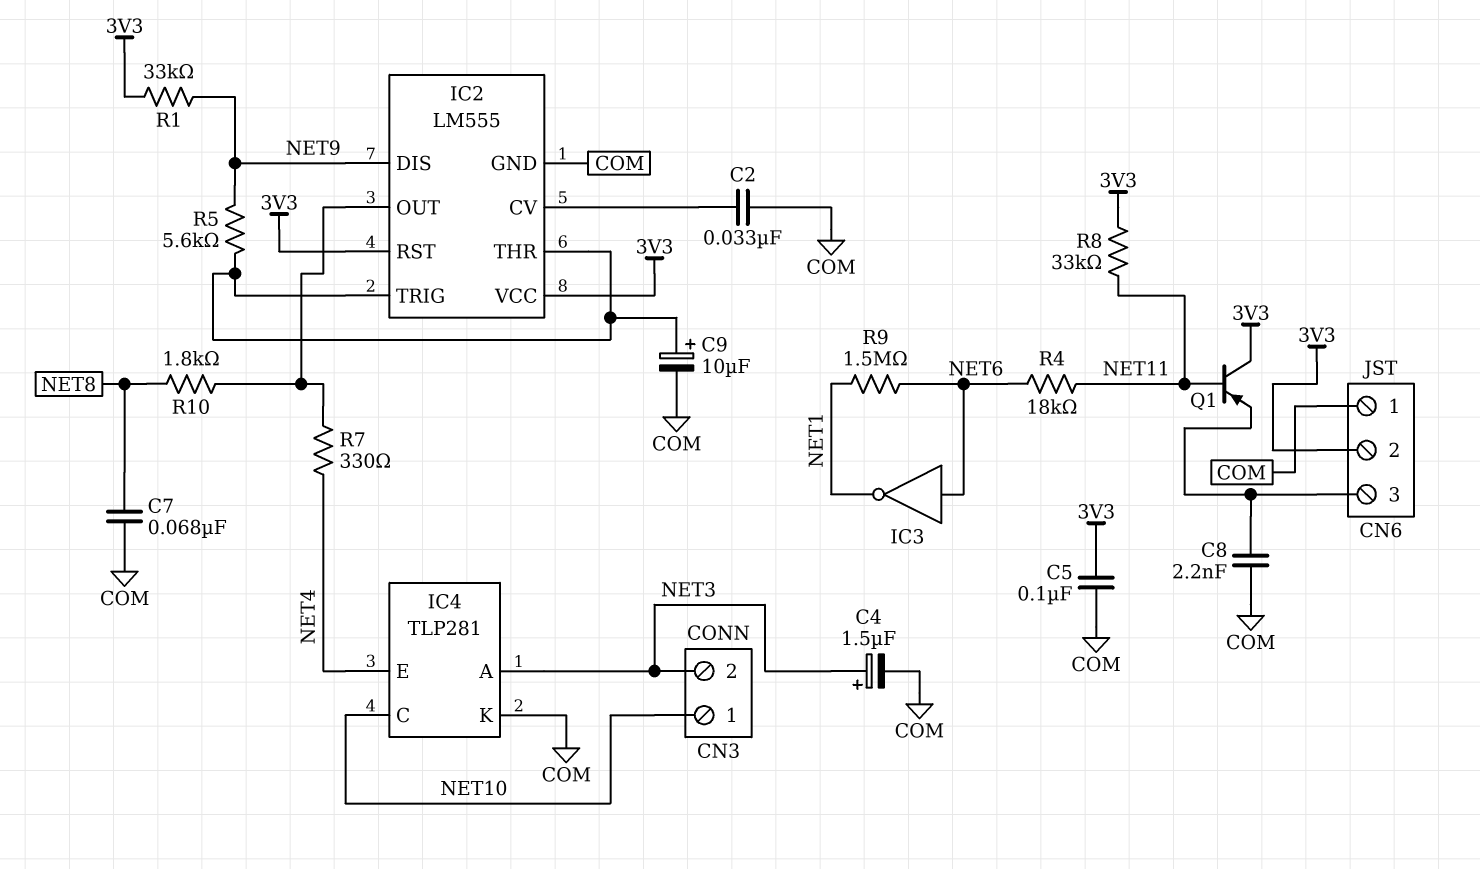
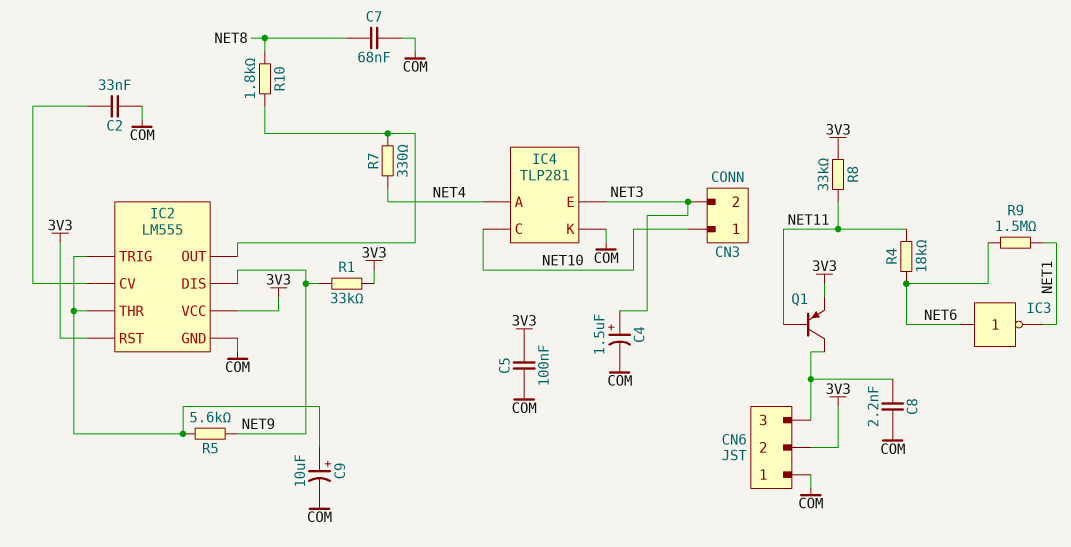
IC4 pin A: NET3 -> NET4
IC4 pin E: NET4 -> NET3
Q1: PNP (B NET11, C 3V3, E CN6/3) -> PNP (B NET11, C CN6/3, E 3V3)

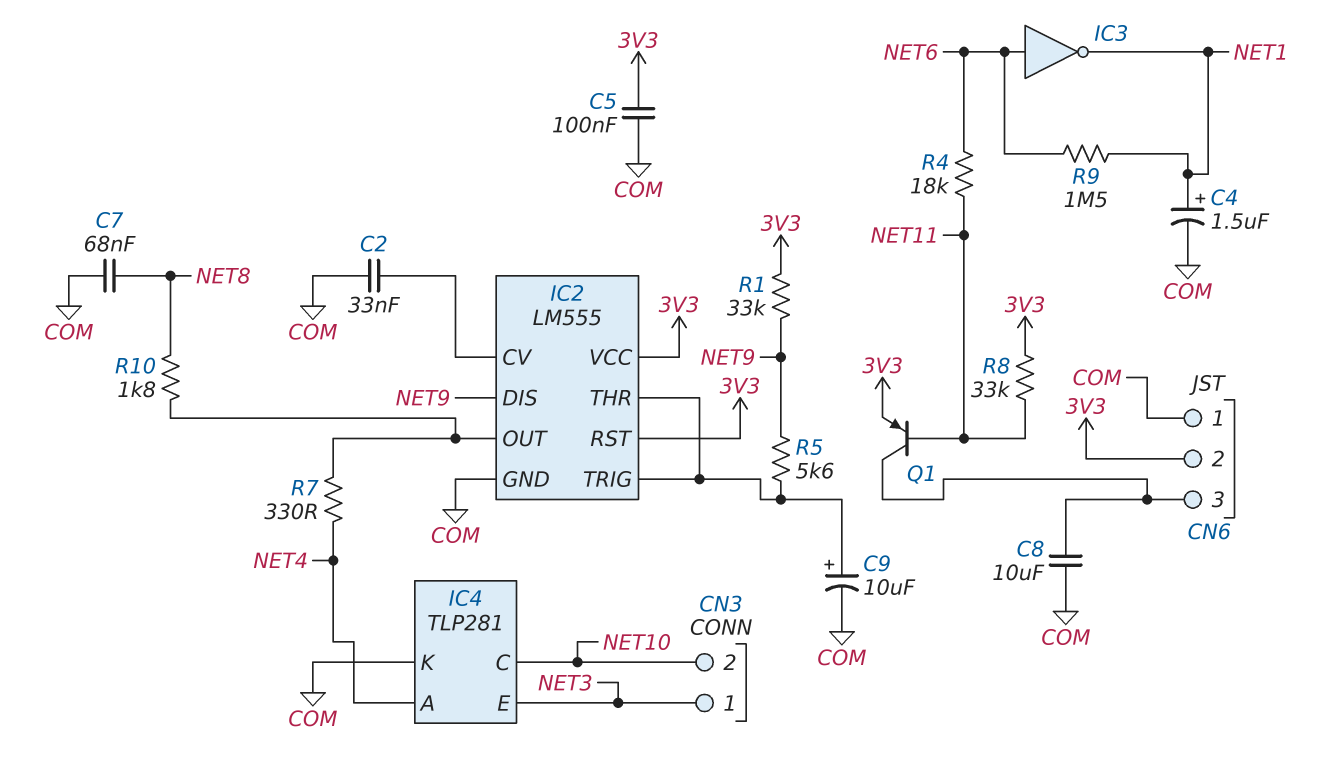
C4: 1.5uF (plus NET3, minus COM) -> 1.5uF (plus NET1, minus COM)
C8: 2.2nF (CN6/3, COM) -> 10uF (CN6/3, COM)
CN3 pin 1: NET10 -> NET3
CN3 pin 2: NET3 -> NET10

